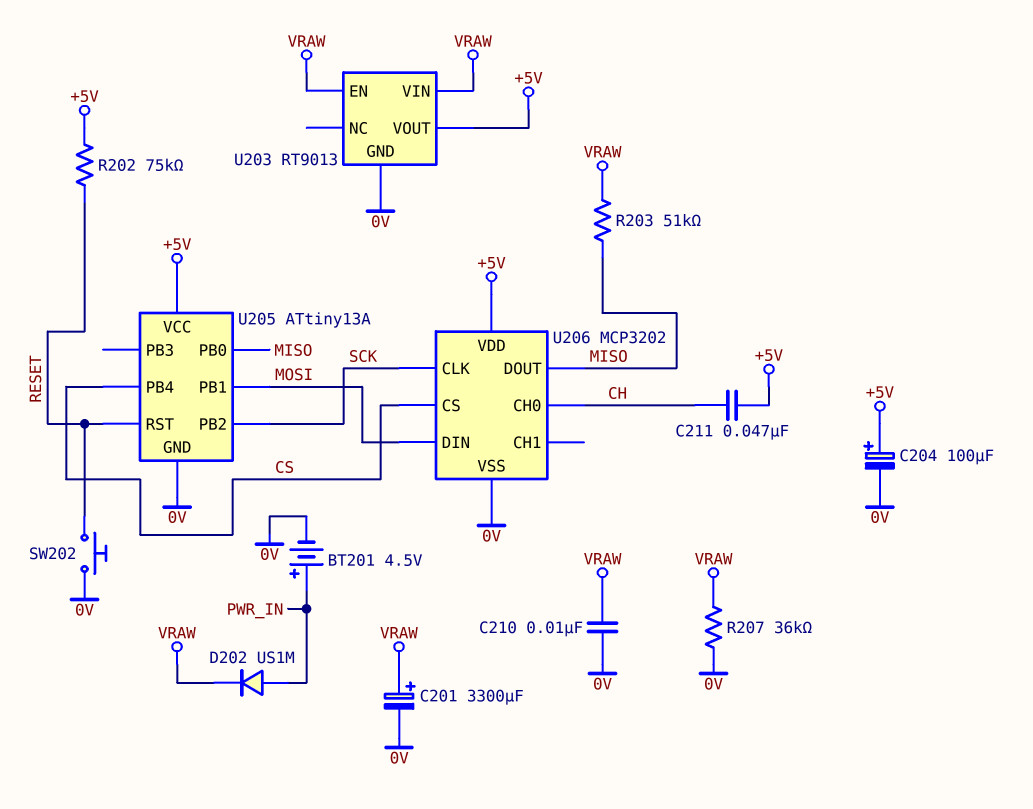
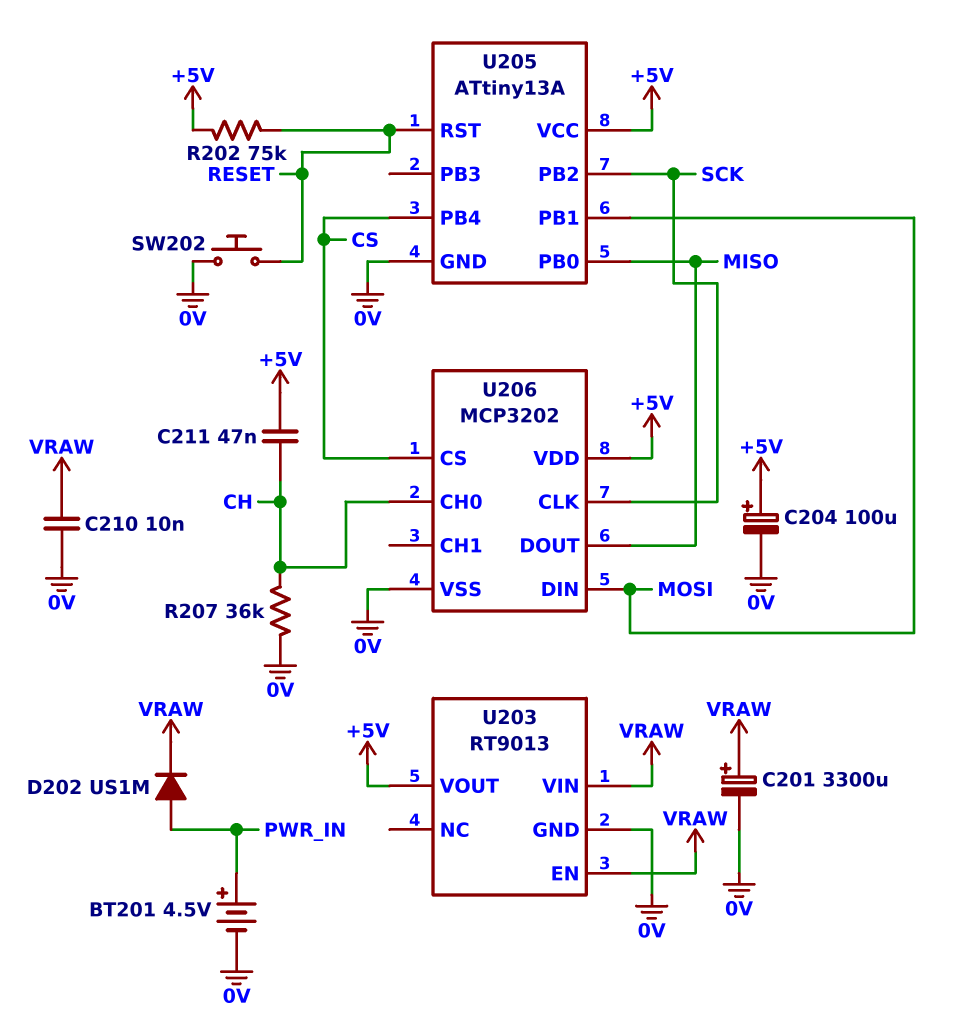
R203: 51k (MISO, VRAW) -> none
R207: 36k (0V, VRAW) -> 36k (0V, CH)

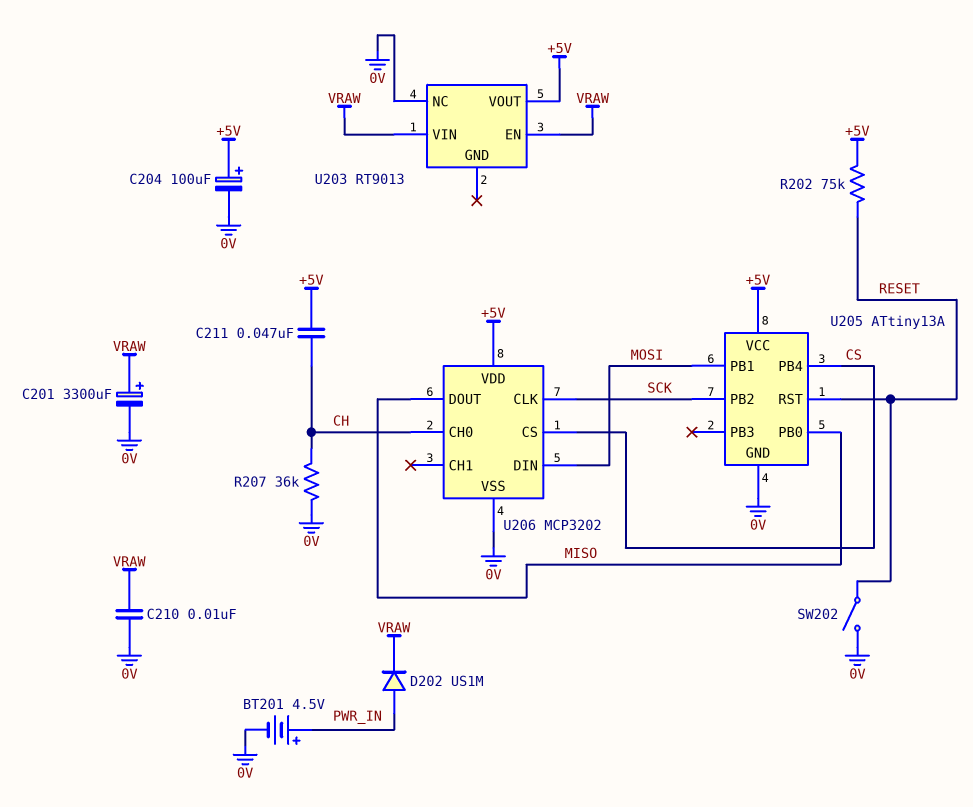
SW202: button (0V, RESET) -> switch (0V, RESET)
U203 pin GND: 0V -> none
U203 pin NC: none -> 0V

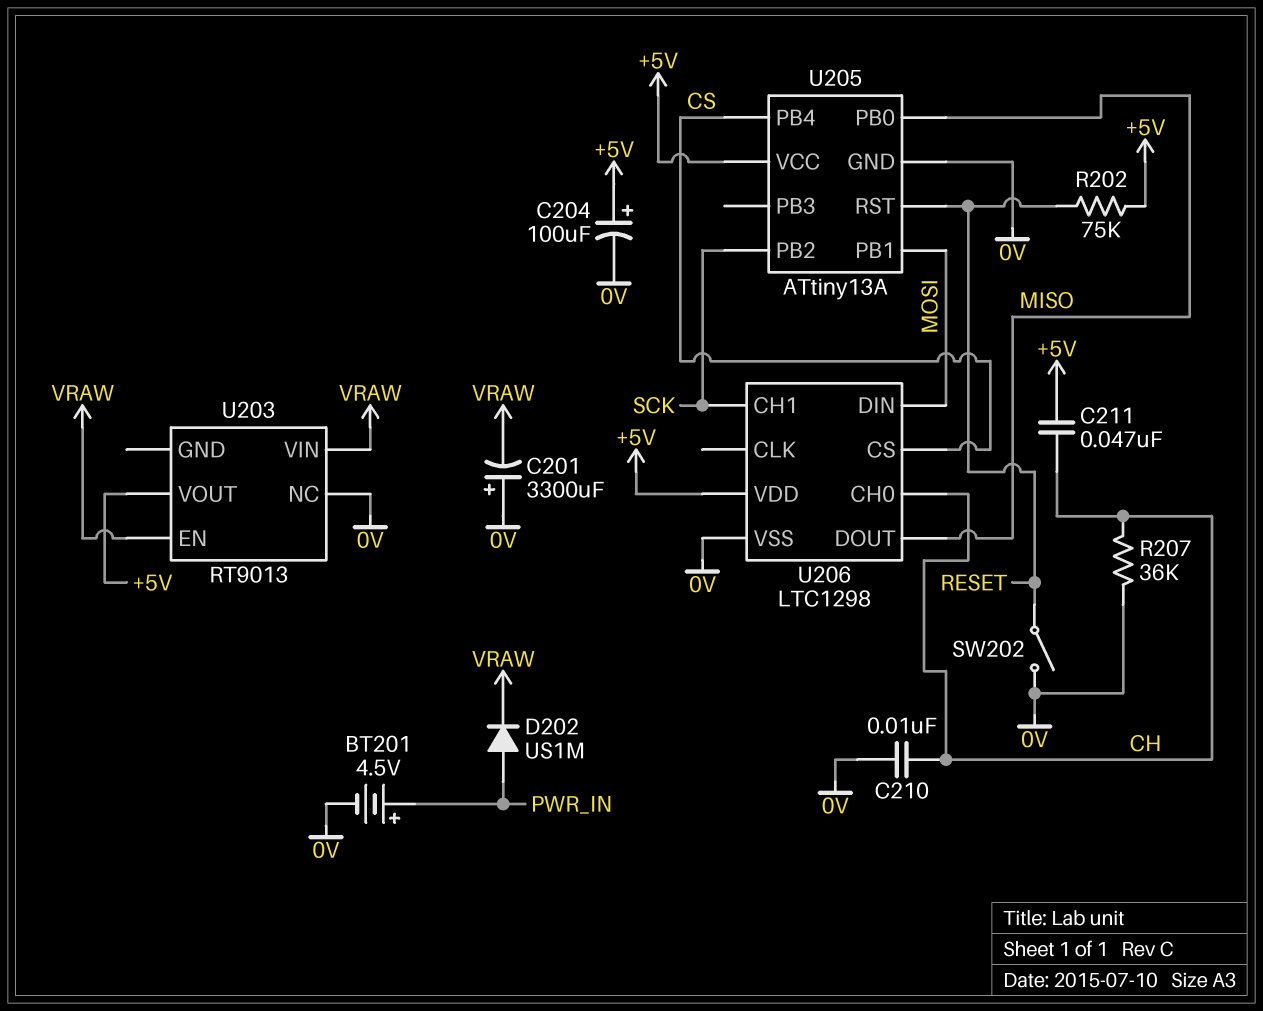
C201: 3300uF (plus VRAW, minus 0V) -> 3300uF (plus 0V, minus VRAW)
C210: 10nF (0V, VRAW) -> 10nF (0V, CH)
U206: MCP3202 -> LTC1298
U206 pin CH1: none -> SCK
U206 pin CLK: SCK -> none

